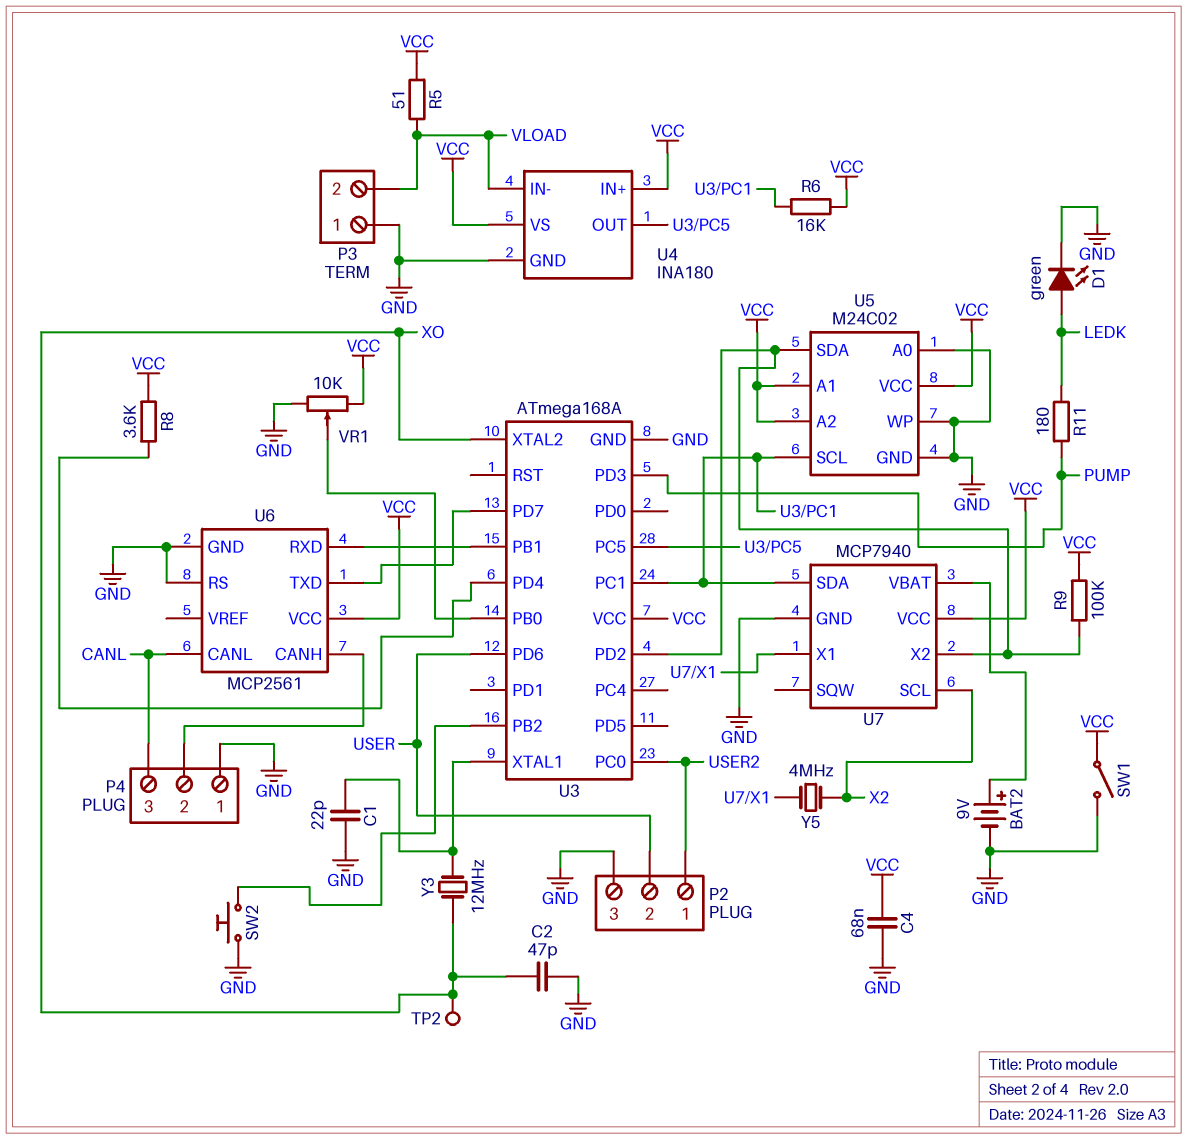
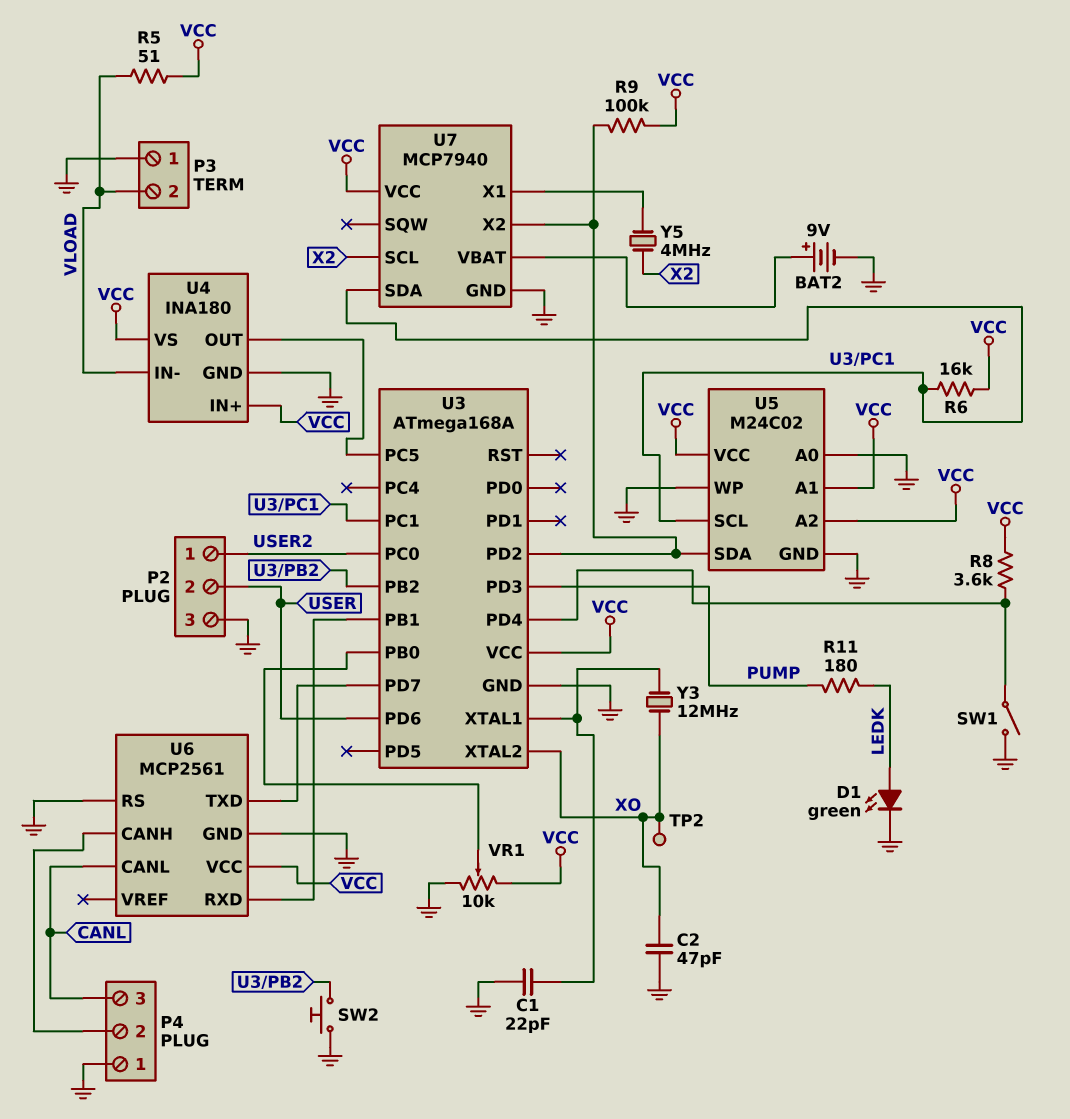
C4: 68nF (GND, VCC) -> none
SW1: switch (GND, VCC) -> switch (GND, U3/PD4)

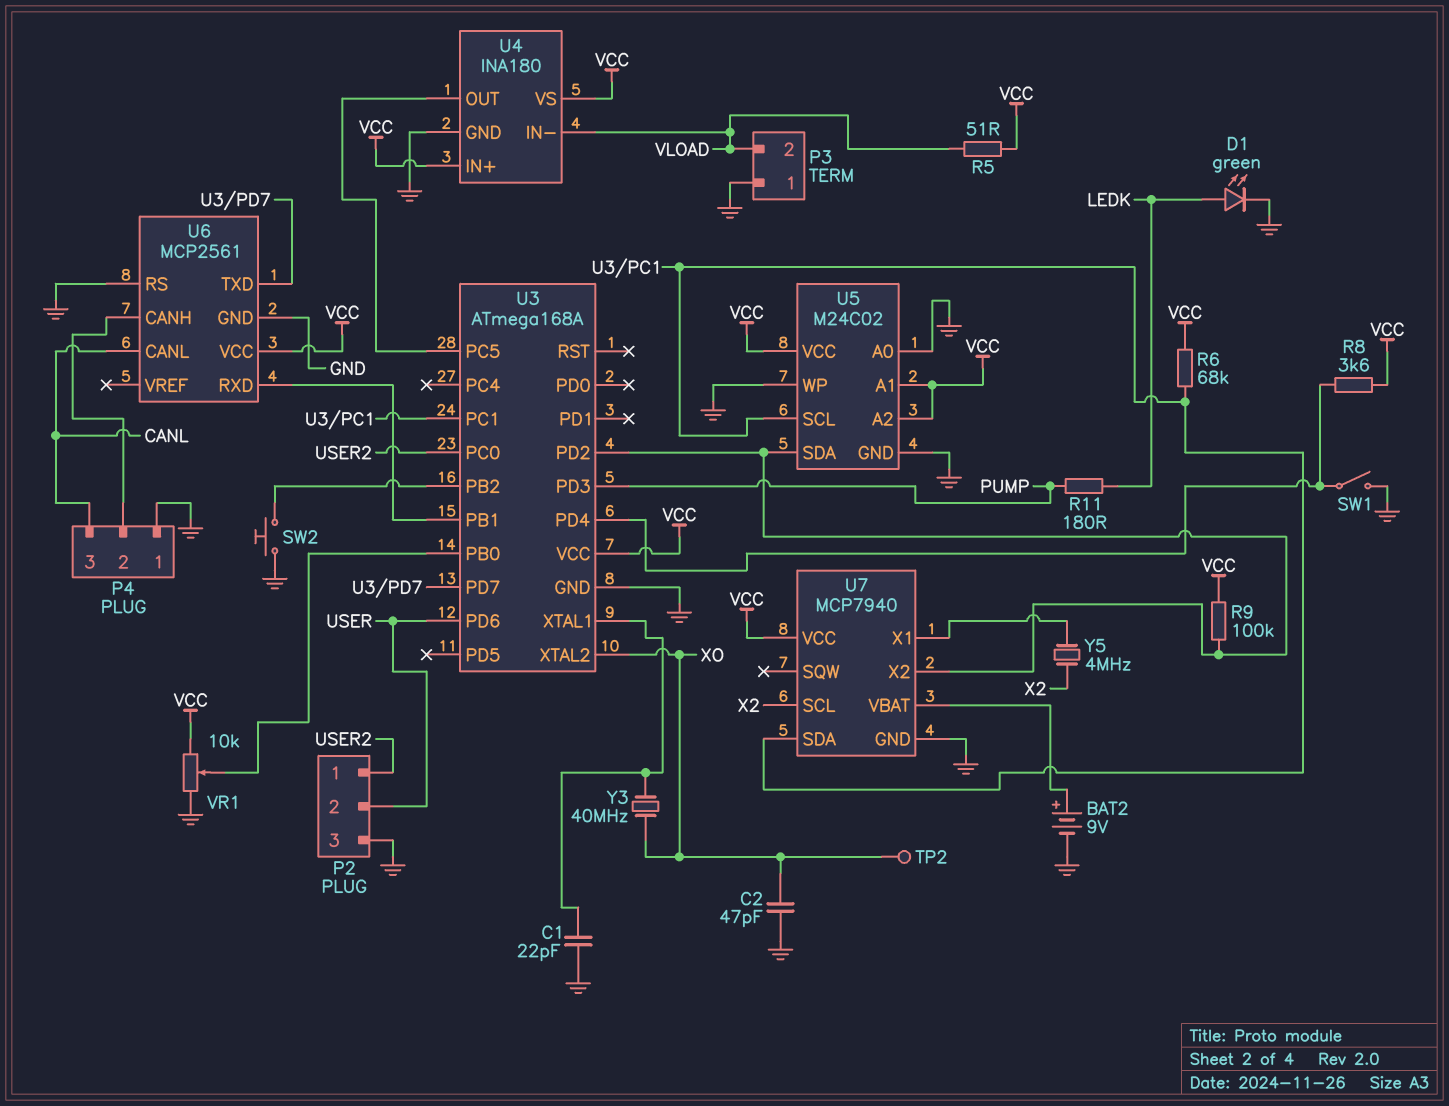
R6: 16k (U3/PC1, VCC) -> 68k (U3/PC1, VCC)
Y3: 12MHz (U3/XTAL1, XO) -> 40MHz (U3/XTAL1, XO)

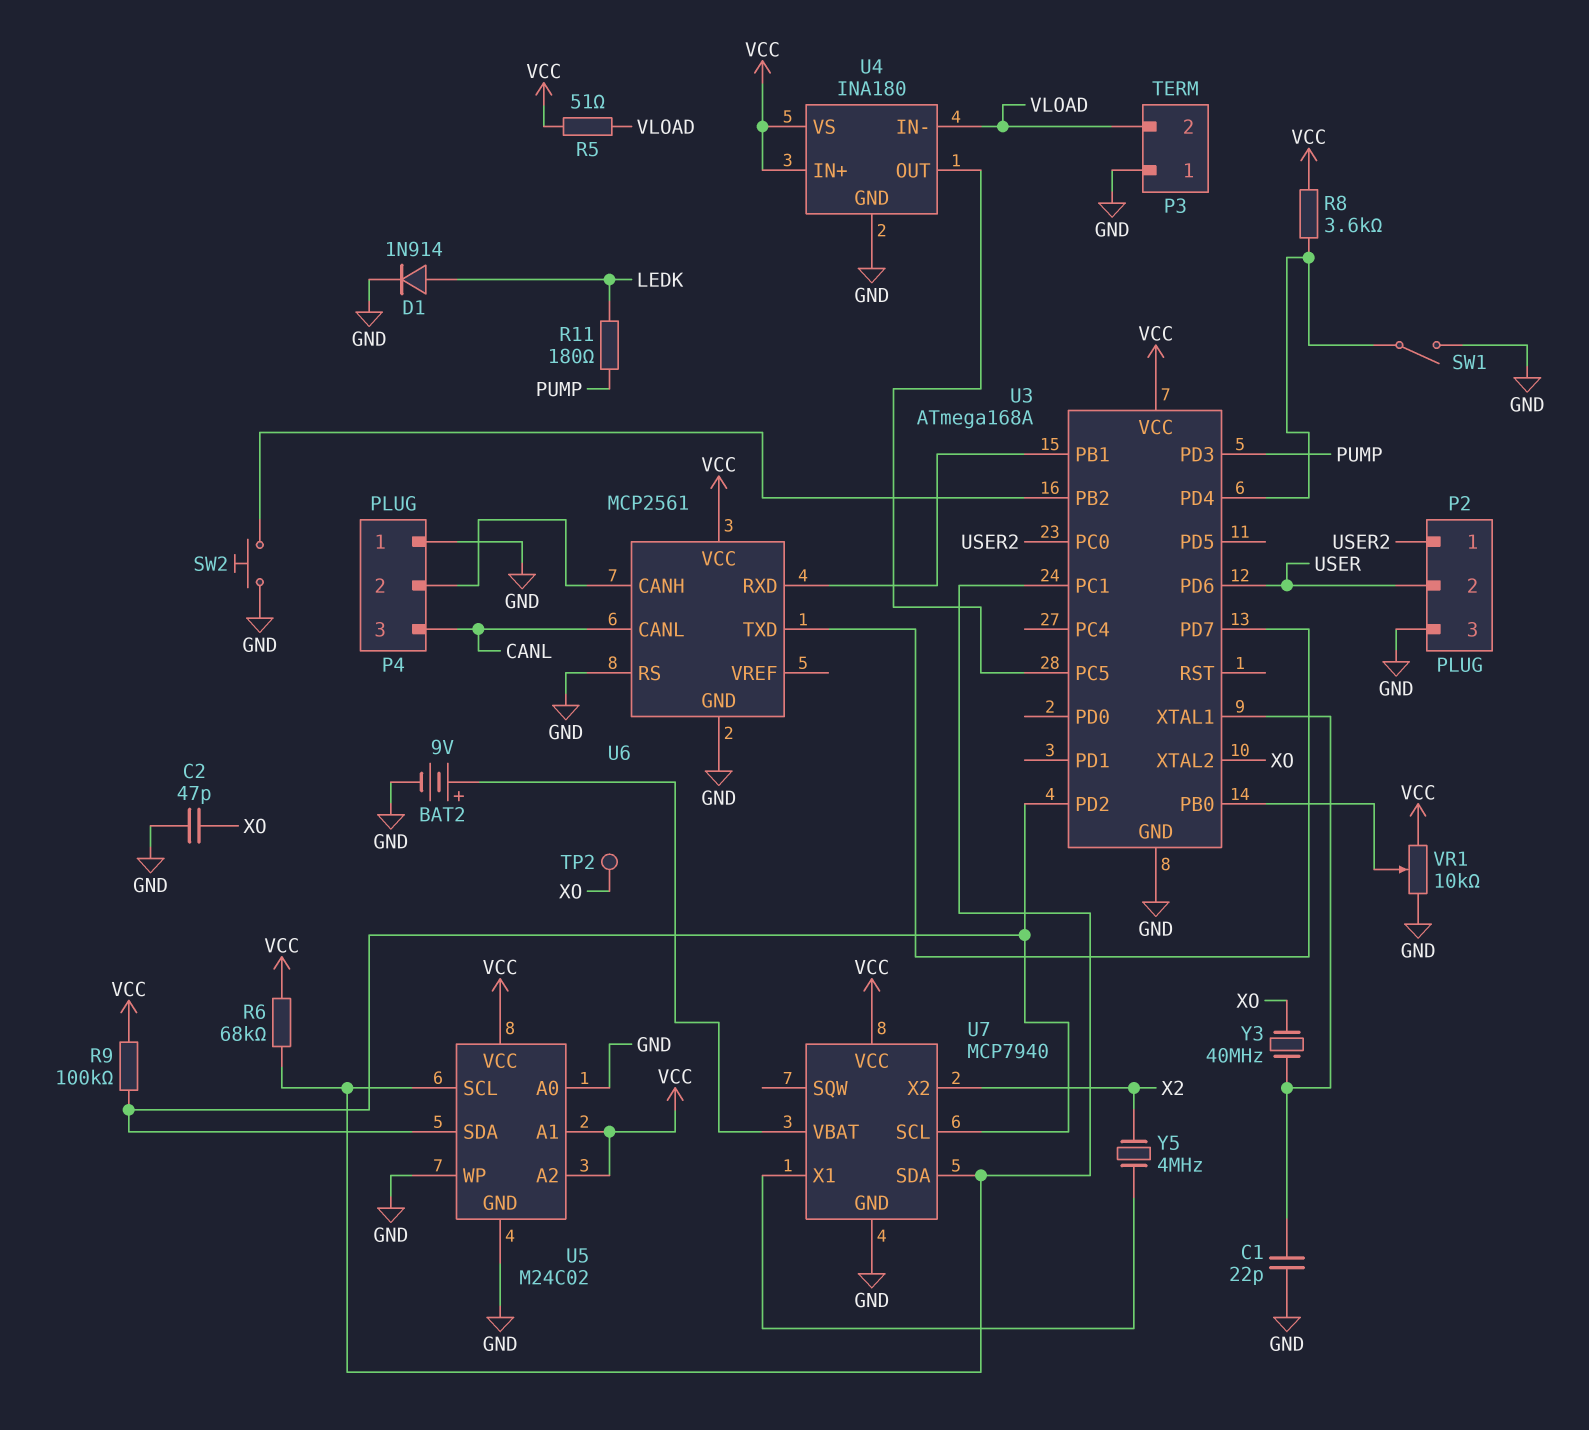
D1: LED green (A LEDK, K GND) -> diode 1N914 (A LEDK, K GND)
U7 pin SCL: X2 -> U3/PD2
U7 pin X2: U3/PD2 -> X2

